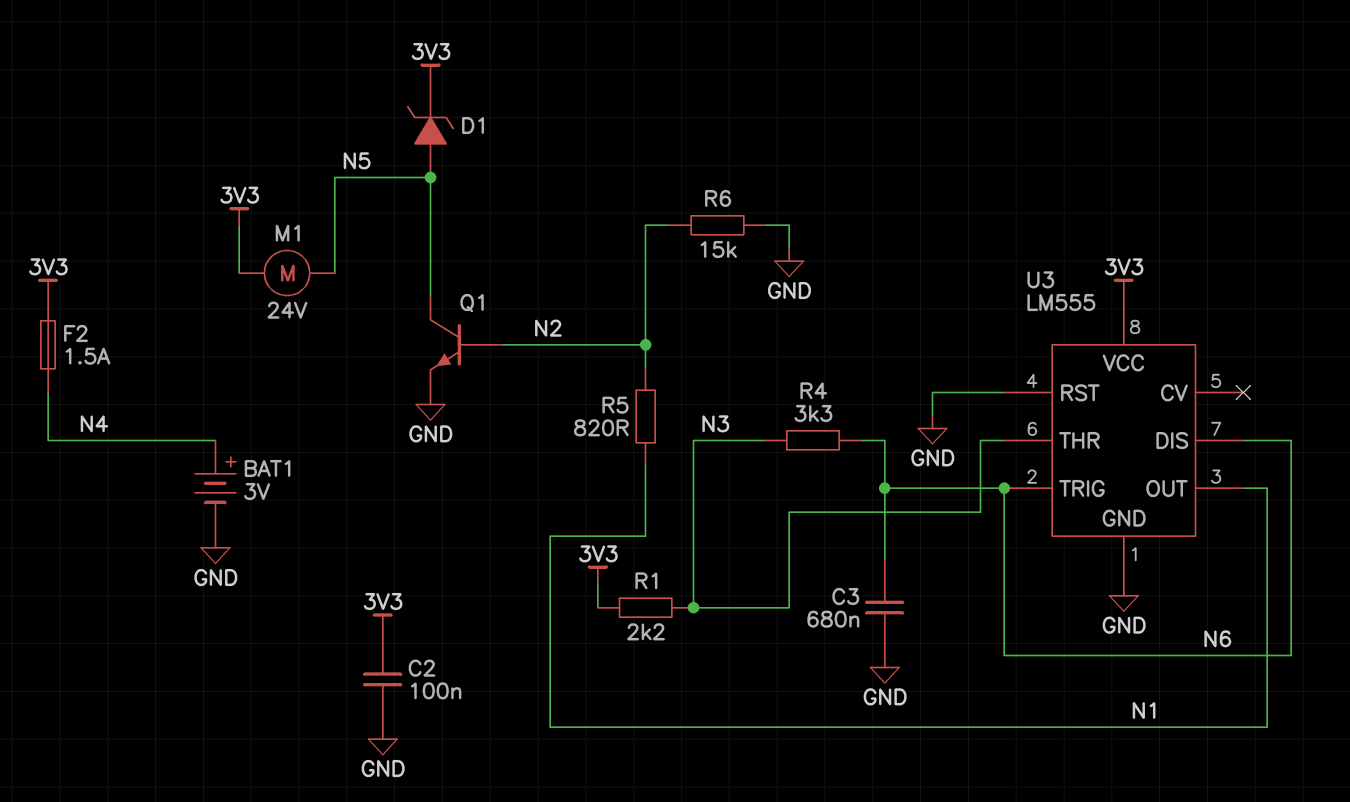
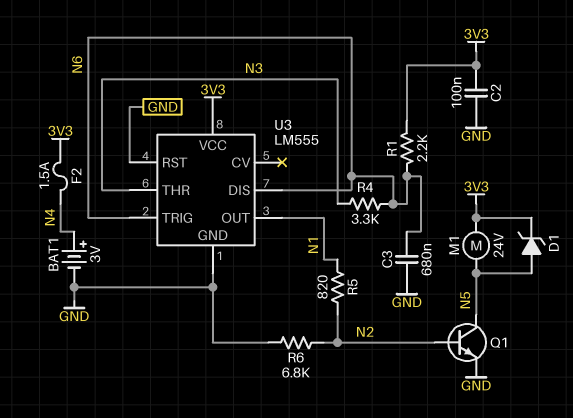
R1: 2.2k (3V3, N3) -> 2.2k (3V3, N6)
R6: 15k (GND, N2) -> 6.8k (GND, N2)

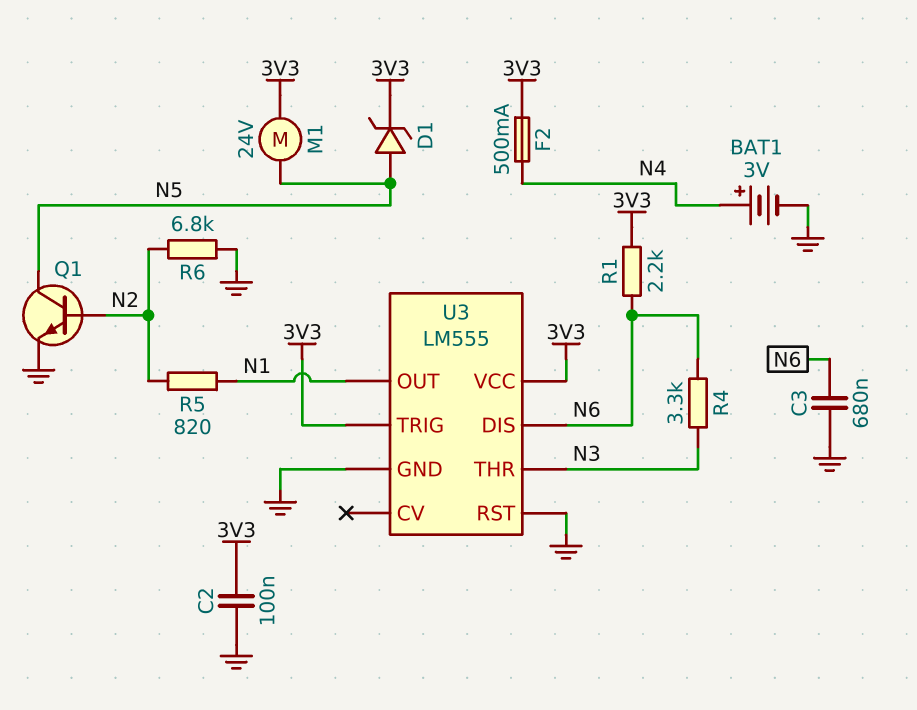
F2: 1.5A (3V3, N4) -> 500mA (3V3, N4)
U3 pin TRIG: N6 -> 3V3

